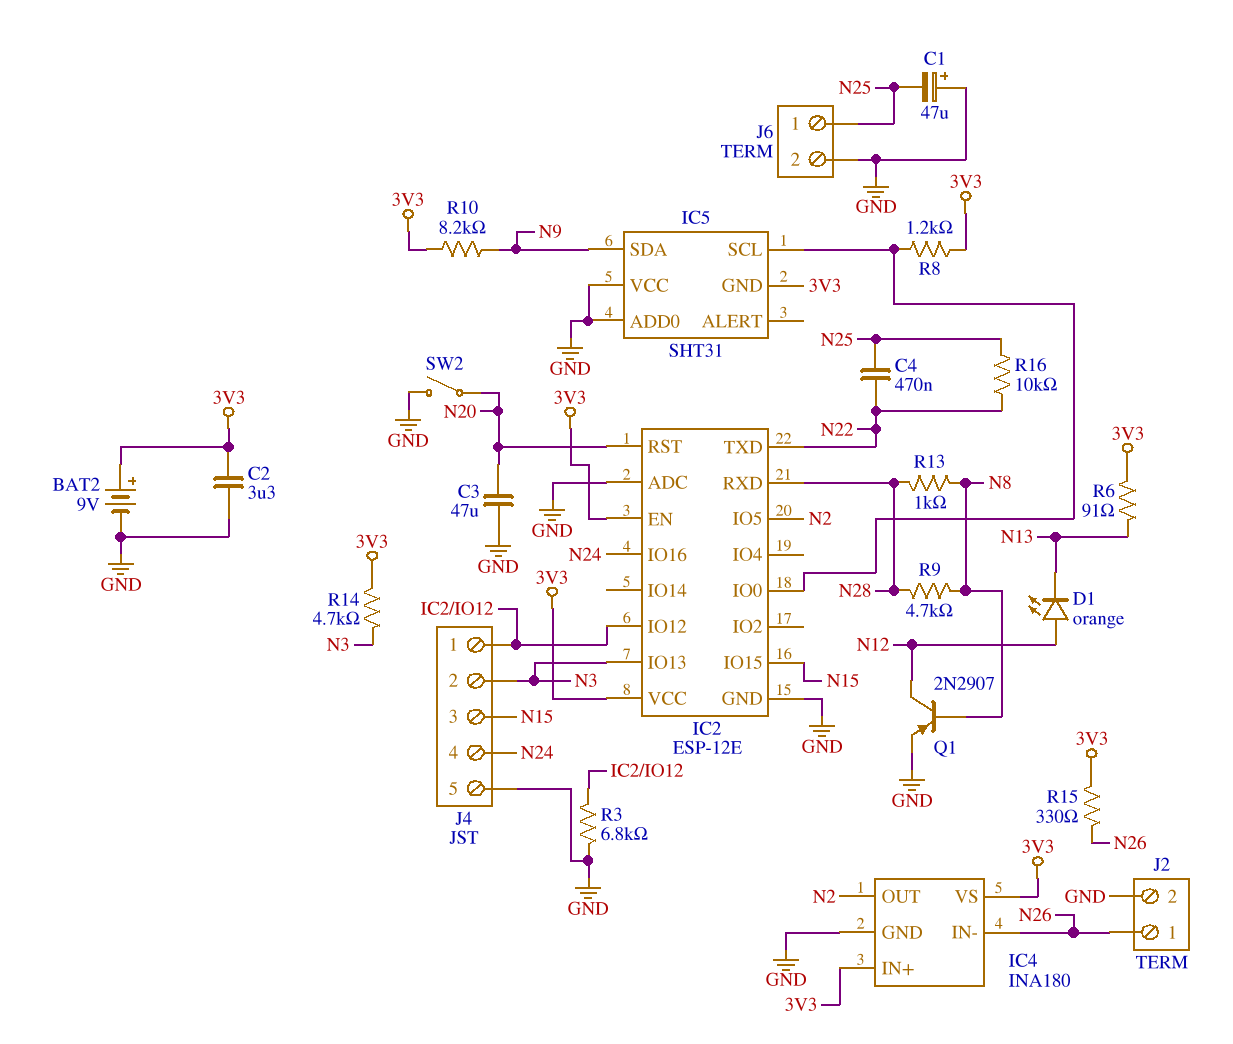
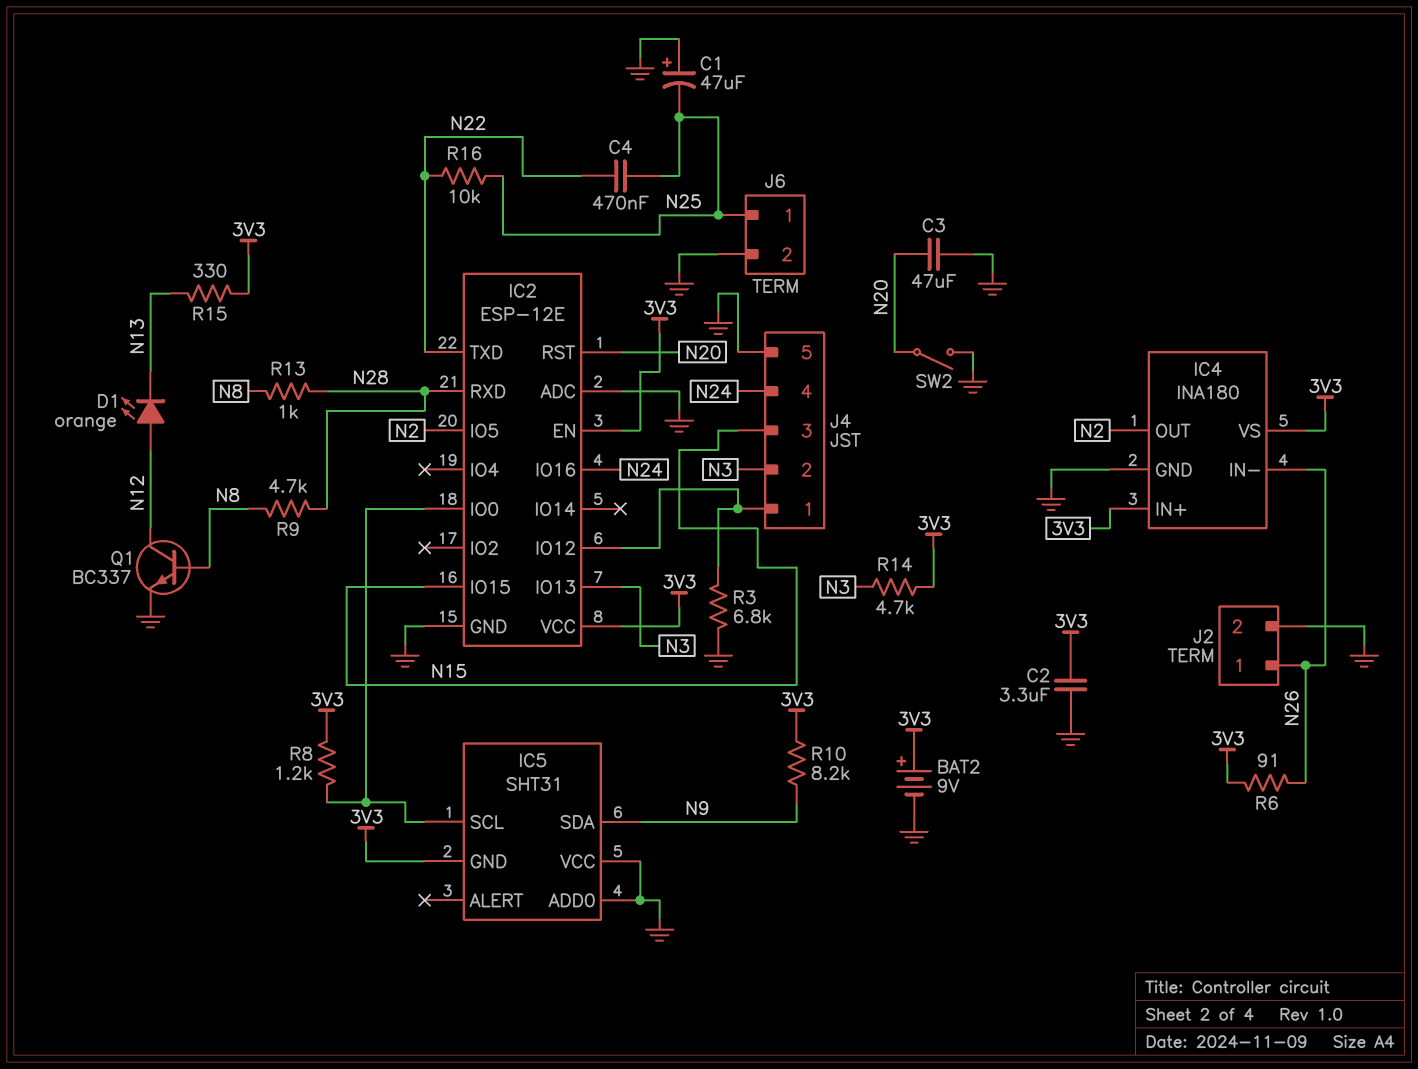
Q1: PNP 2N2907 (B N8, C N12, E GND) -> NPN BC337 (B N8, C N12, E GND)
R6: 91 (3V3, N13) -> 91 (3V3, N26)
R15: 330 (3V3, N26) -> 330 (3V3, N13)

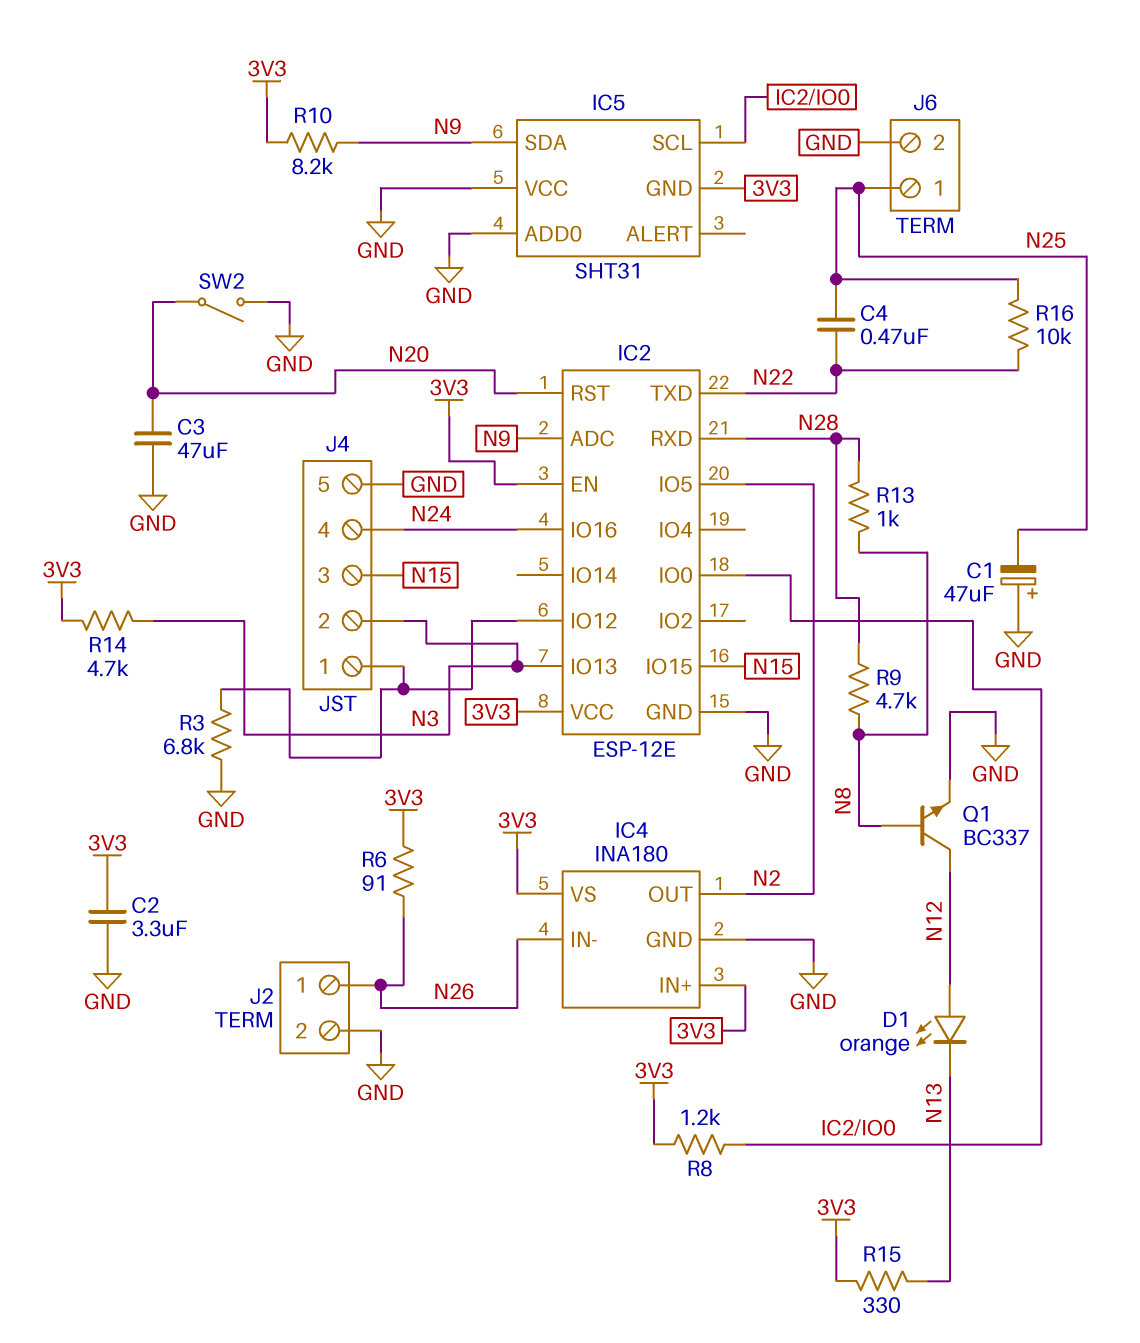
BAT2: 9V (plus 3V3, minus GND) -> none
IC2 pin ADC: GND -> N9

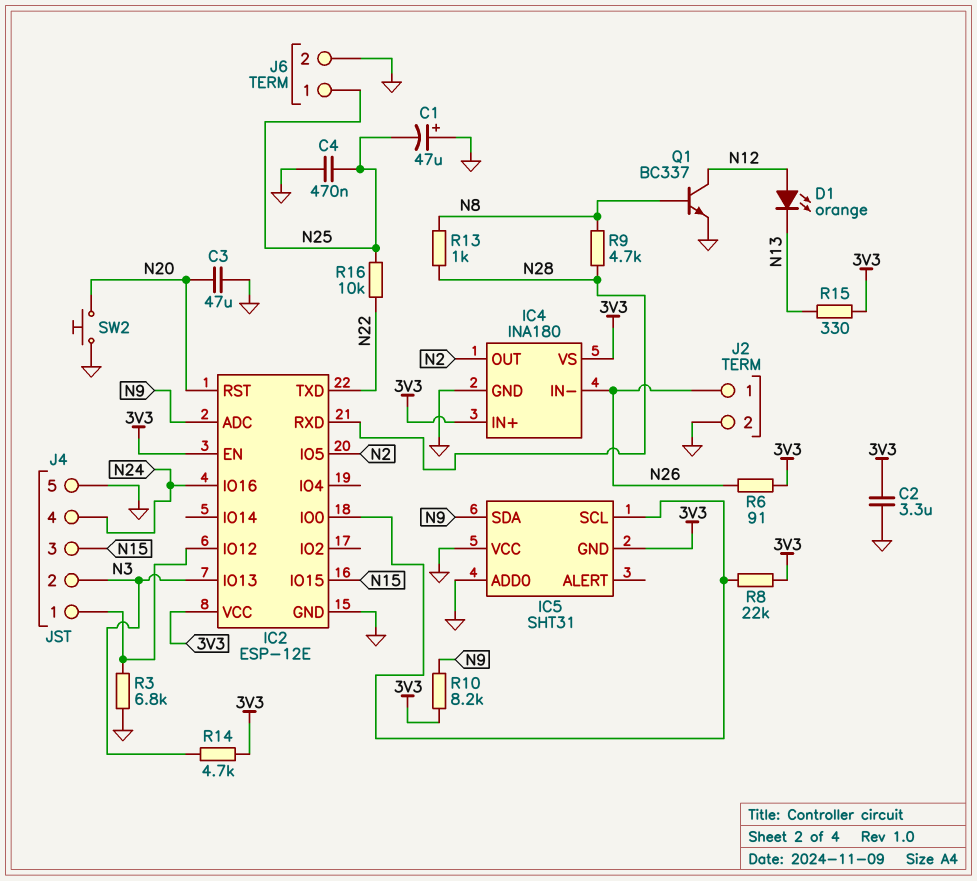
C4: 470nF (N22, N25) -> 470nF (GND, N25)
R8: 1.2k (3V3, IC2/IO0) -> 22k (3V3, IC2/IO0)
SW2: switch (GND, N20) -> button (GND, N20)

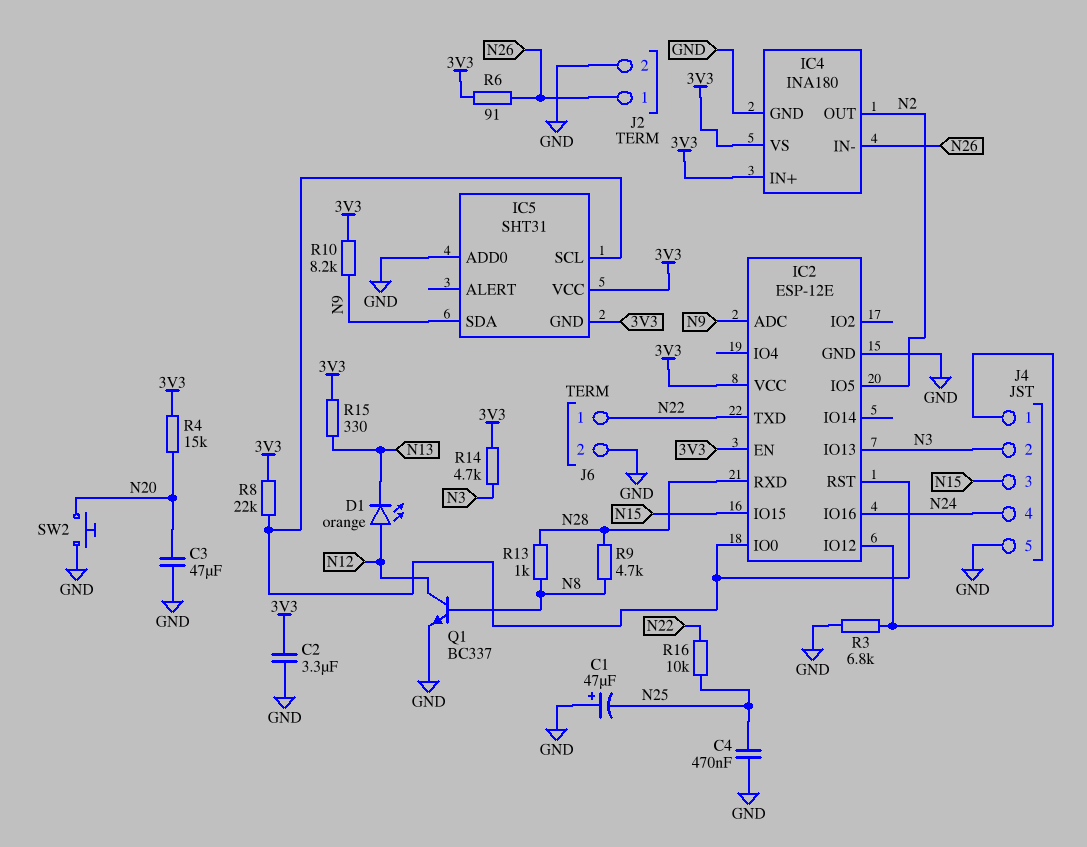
IC2 pin RST: N20 -> IC2/IO0
IC5 pin VCC: GND -> 3V3
J6 pin 1: N25 -> N22
R4: none -> 15k (3V3, N20)

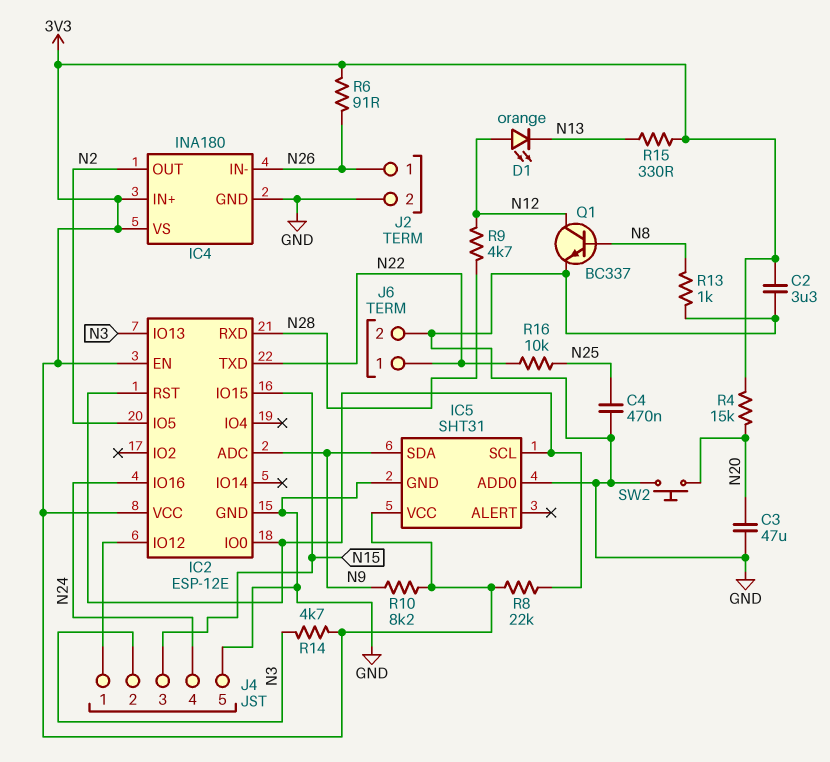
C1: 47uF (plus GND, minus N25) -> none
IC5 pin GND: 3V3 -> GND
R3: 6.8k (GND, IC2/IO12) -> none
R9: 4.7k (N8, N28) -> 4.7k (N12, N28)
R13: 1k (N8, N28) -> 1k (GND, N8)

